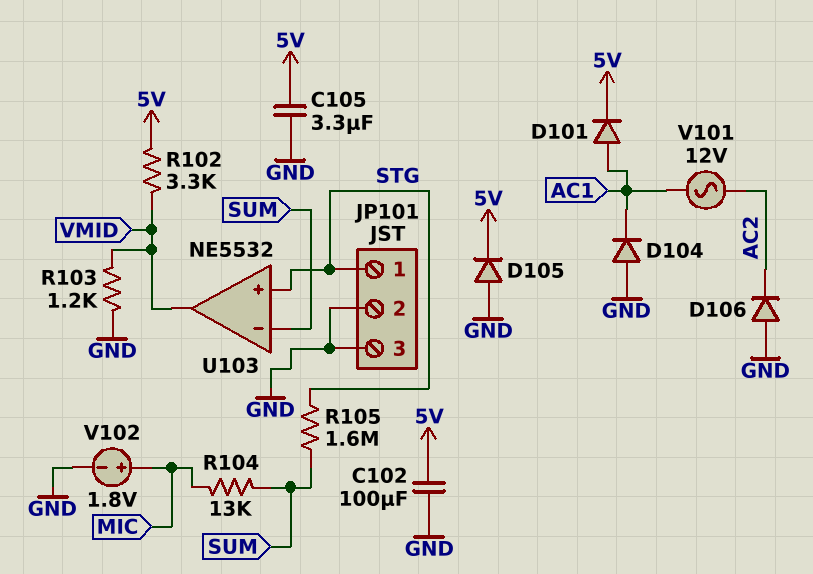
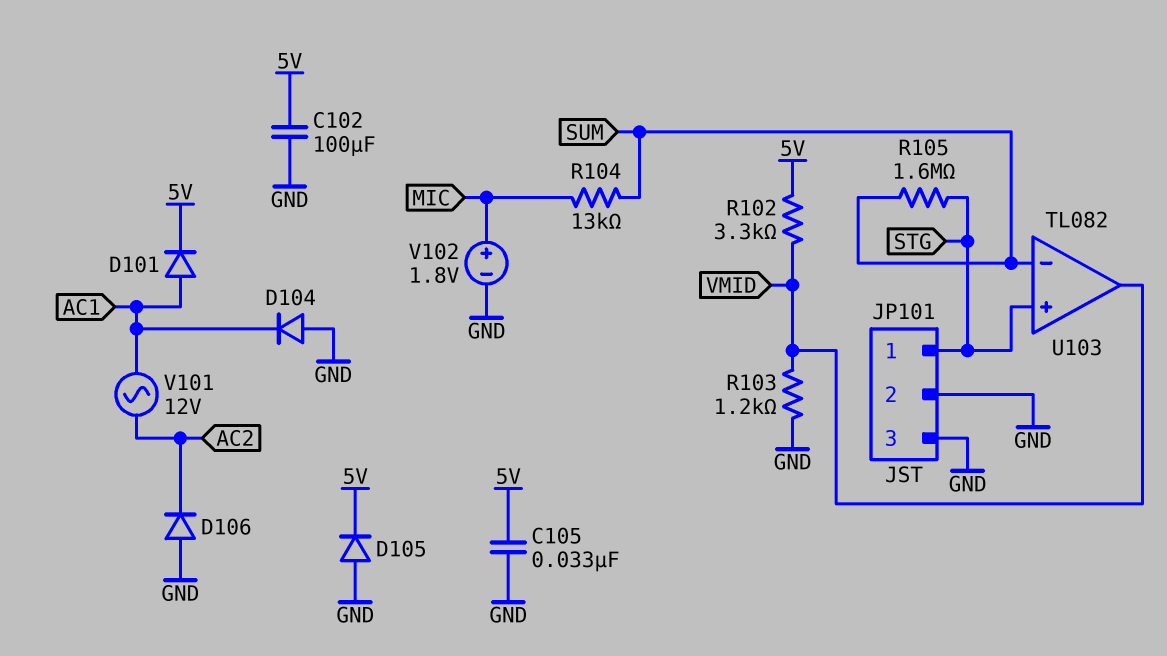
C105: 3.3uF (5V, GND) -> 33nF (5V, GND)
U103: NE5532 -> TL082

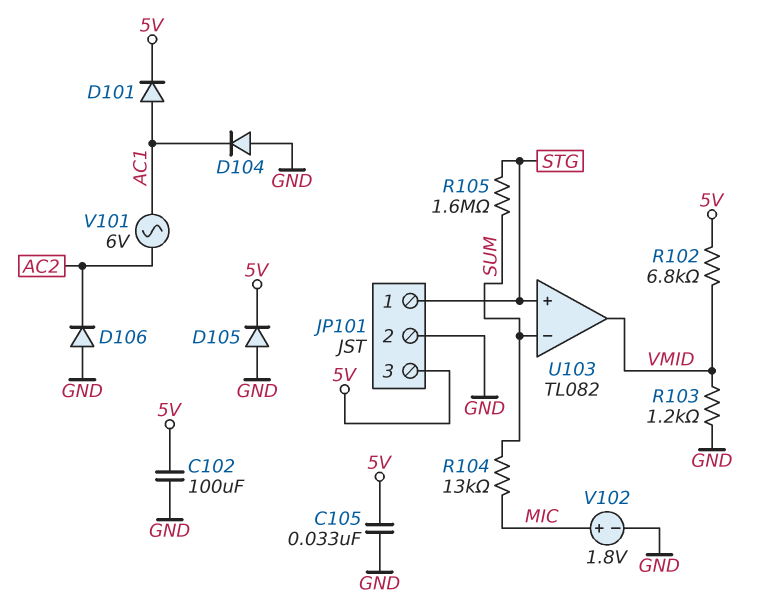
JP101 pin 3: GND -> 5V
R102: 3.3k (5V, VMID) -> 6.8k (5V, VMID)
V101: AC 12V (AC1, AC2) -> AC 6V (AC1, AC2)

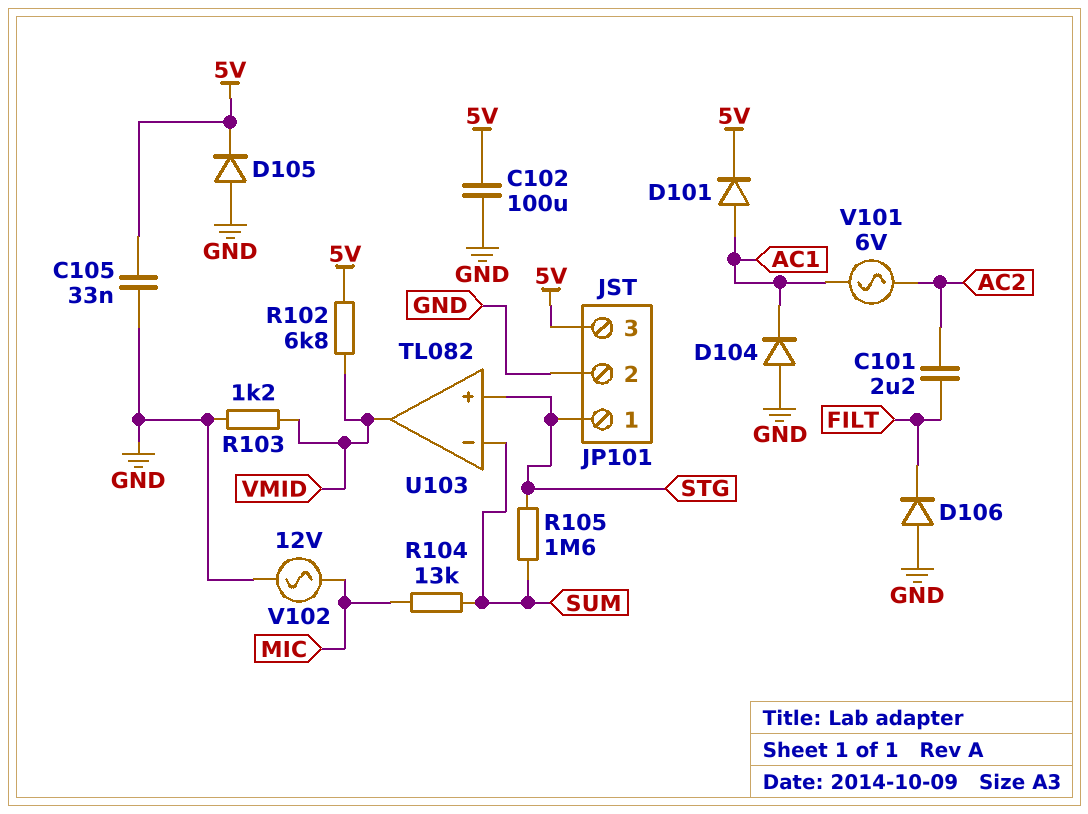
C101: none -> 2.2uF (AC2, FILT)
D106: diode (A GND, K AC2) -> diode (A GND, K FILT)
V102: 1.8V (plus MIC, minus GND) -> AC 12V (GND, MIC)

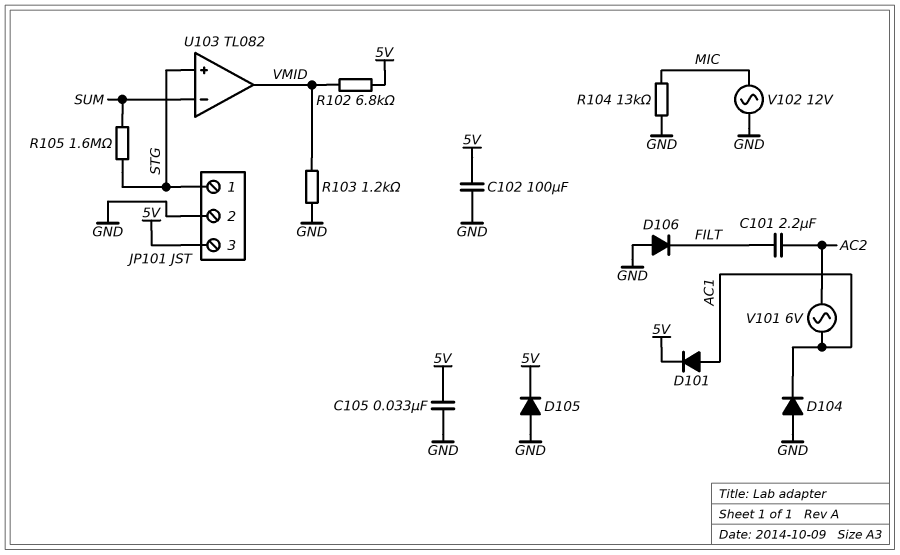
R104: 13k (MIC, SUM) -> 13k (GND, MIC)

